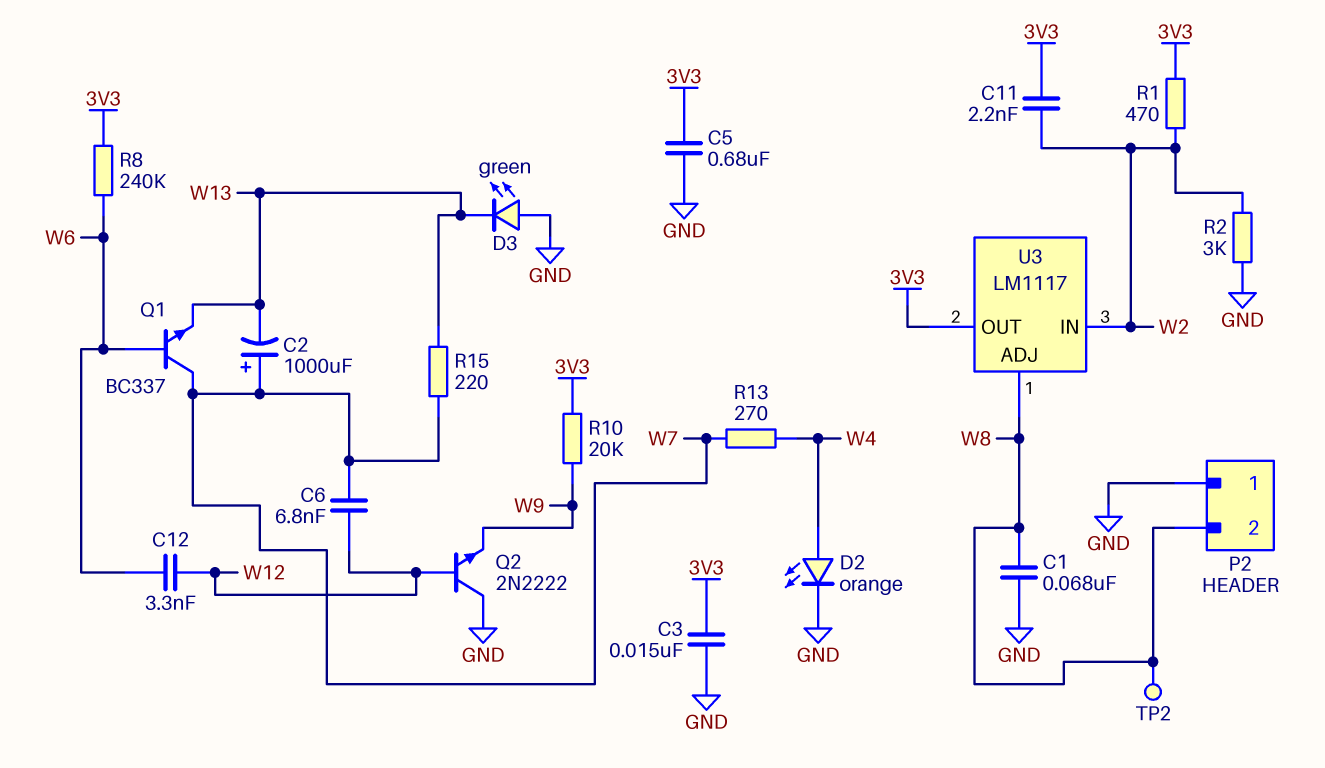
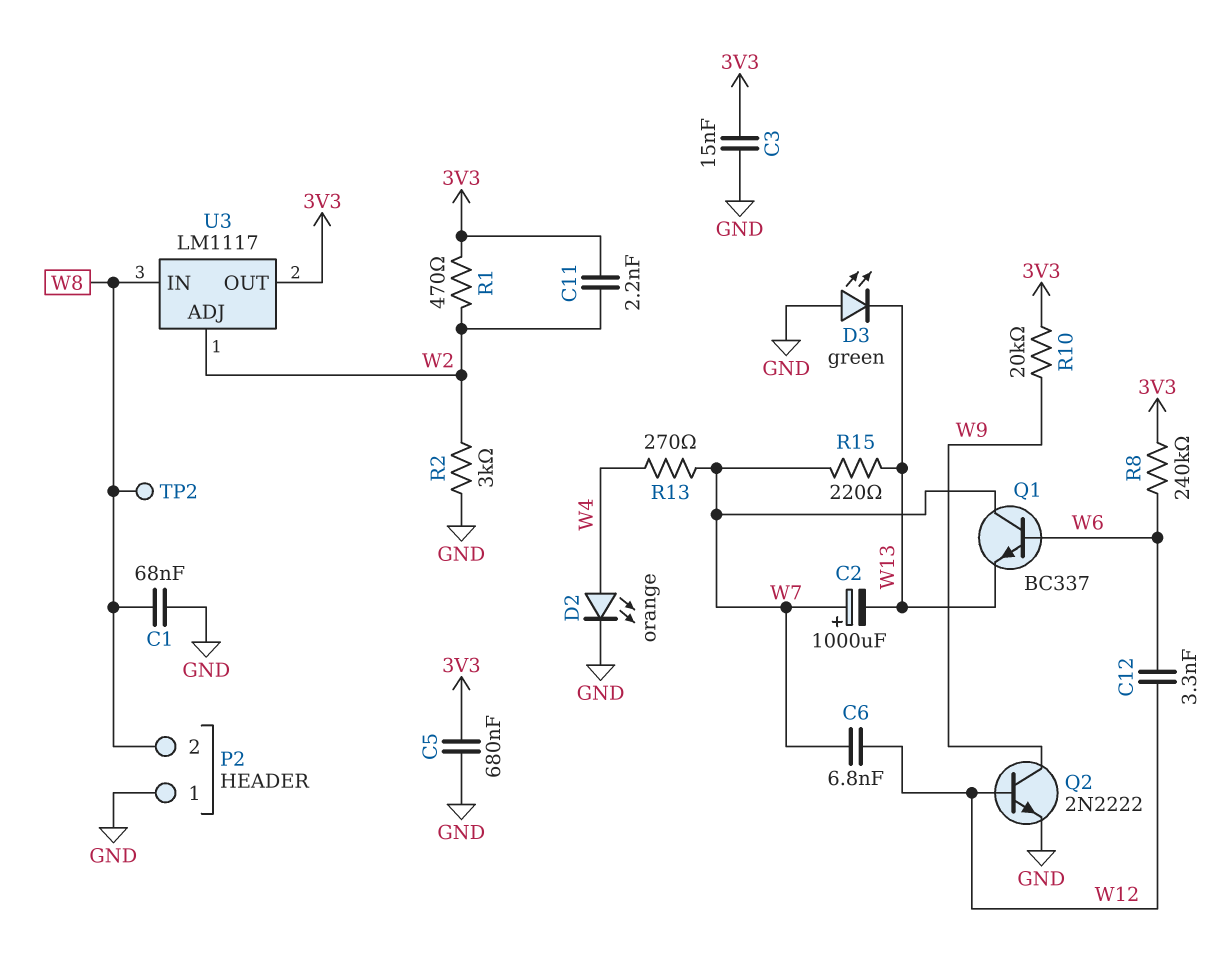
Q2: NPN 2N2222 (B W12, C GND, E W9) -> NPN 2N2222 (B W12, C W9, E GND)
U3 pin ADJ: W8 -> W2
U3 pin IN: W2 -> W8

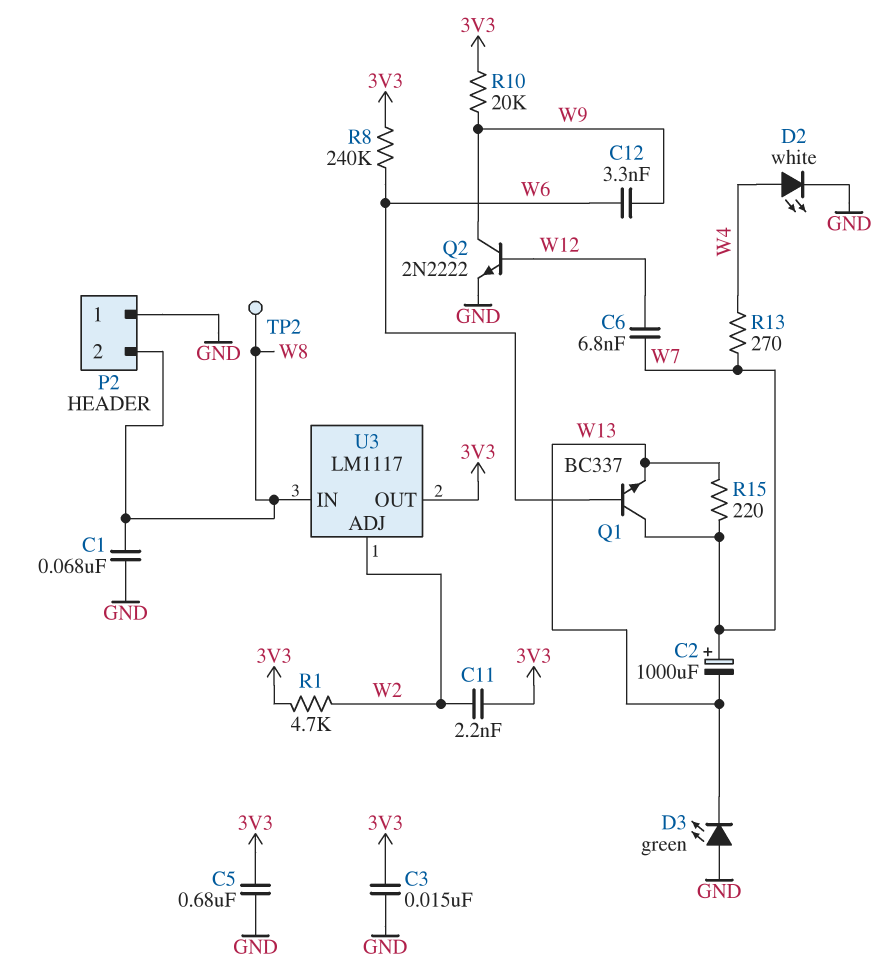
C12: 3.3nF (W6, W12) -> 3.3nF (W6, W9)
D2: LED orange (A W4, K GND) -> LED white (A W4, K GND)
R1: 470 (3V3, W2) -> 4.7k (3V3, W2)
R2: 3k (GND, W2) -> none

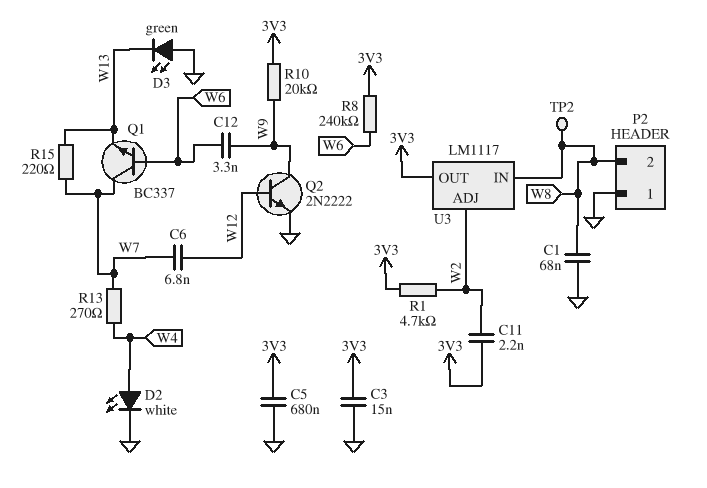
C2: 1000uF (plus W7, minus W13) -> none

